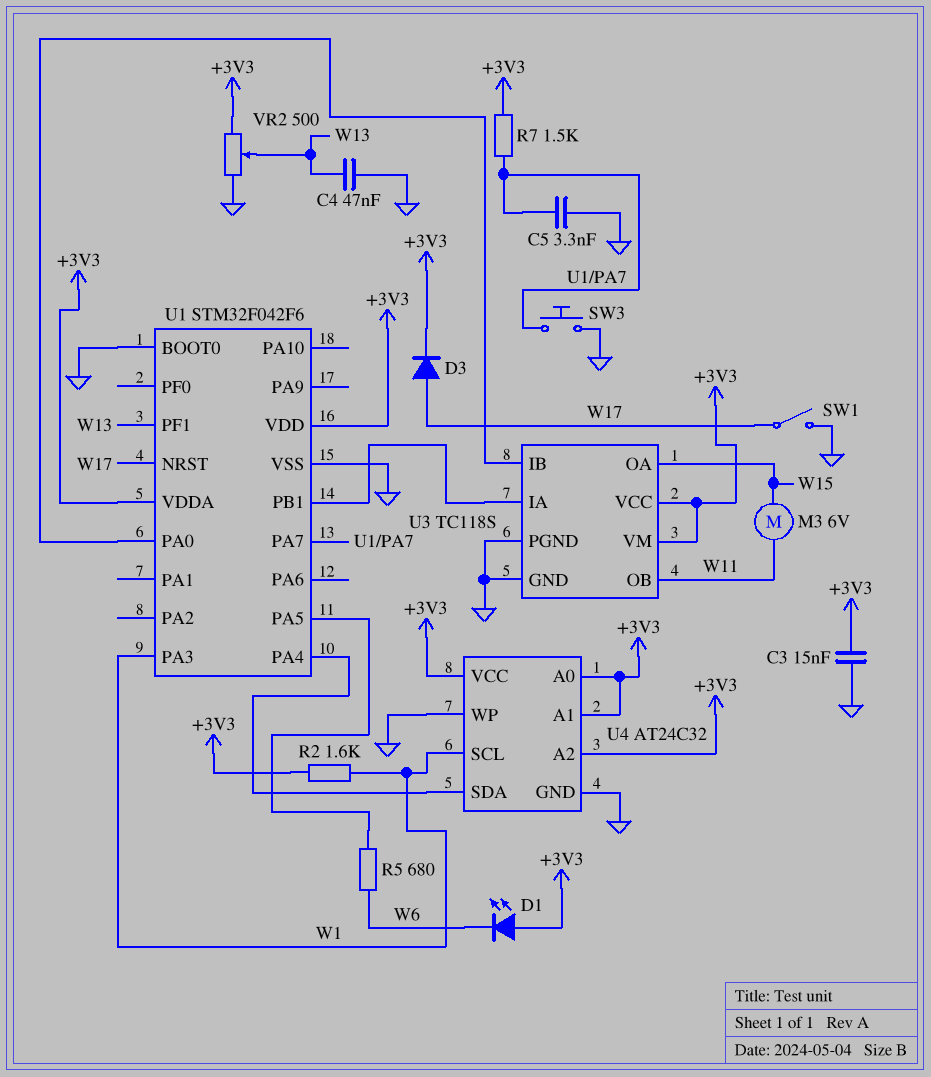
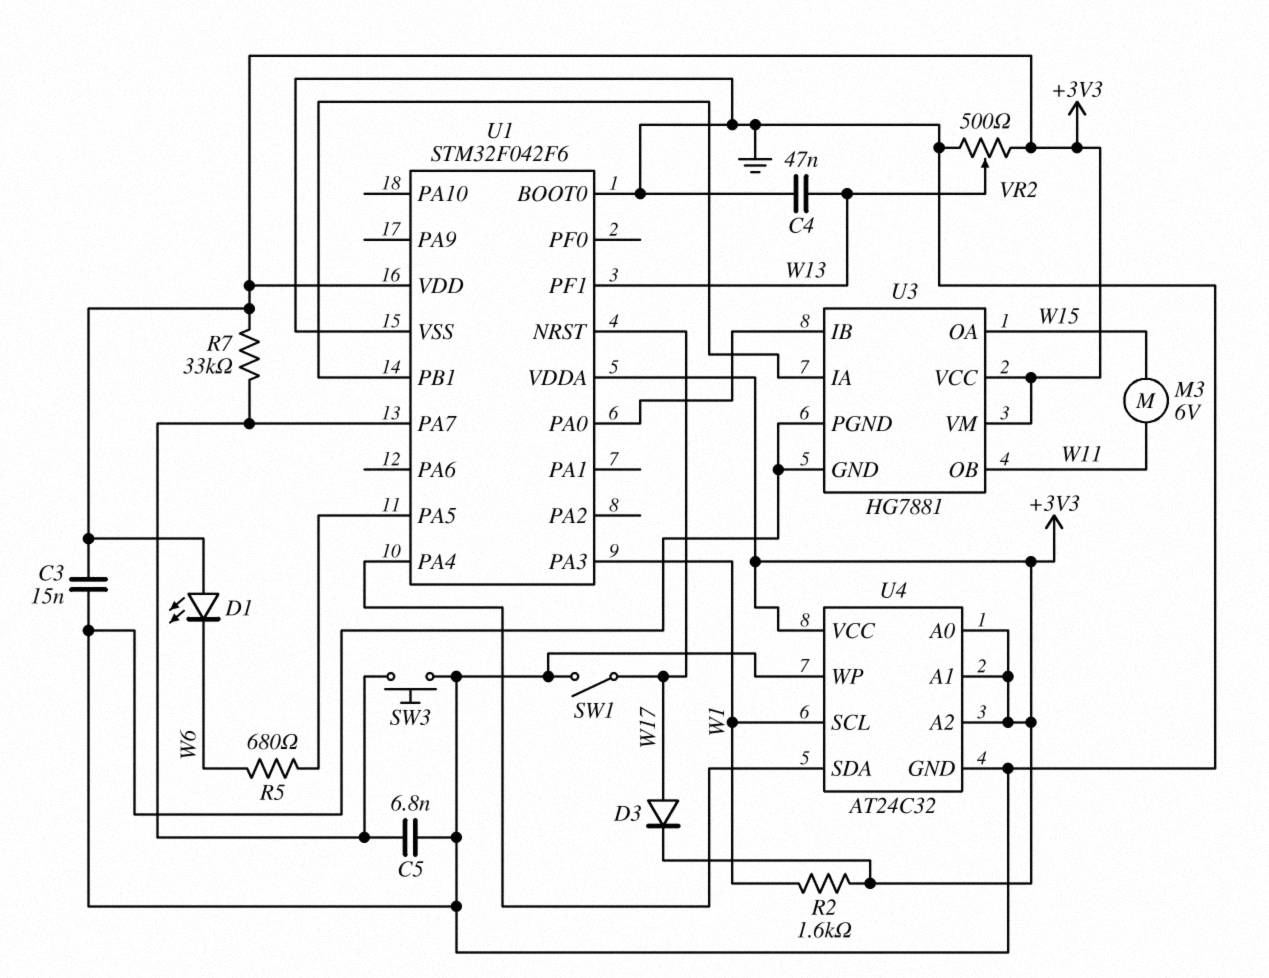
C5: 3.3nF (GND, U1/PA7) -> 6.8nF (GND, U1/PA7)
R7: 1.5k (+3V3, U1/PA7) -> 33k (+3V3, U1/PA7)
U3: TC118S -> HG7881

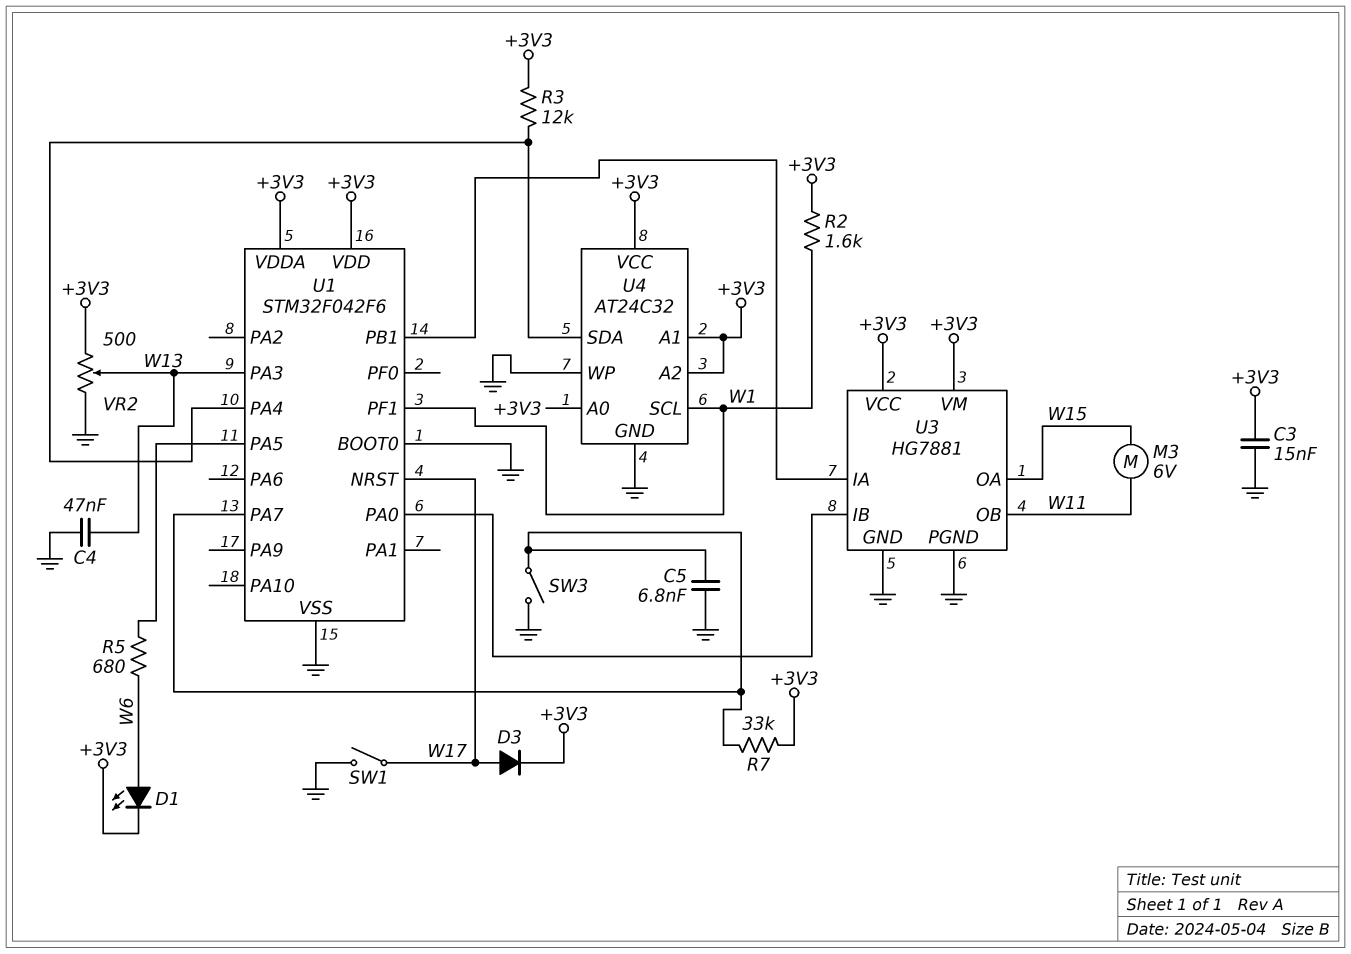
D1: LED (A +3V3, K W6) -> LED (A W6, K +3V3)
R3: none -> 12k (+3V3, U1/PA4)
SW3: button (GND, U1/PA7) -> switch (GND, U1/PA7)
U1 pin PA3: W1 -> W13
U1 pin PF1: W13 -> W1

